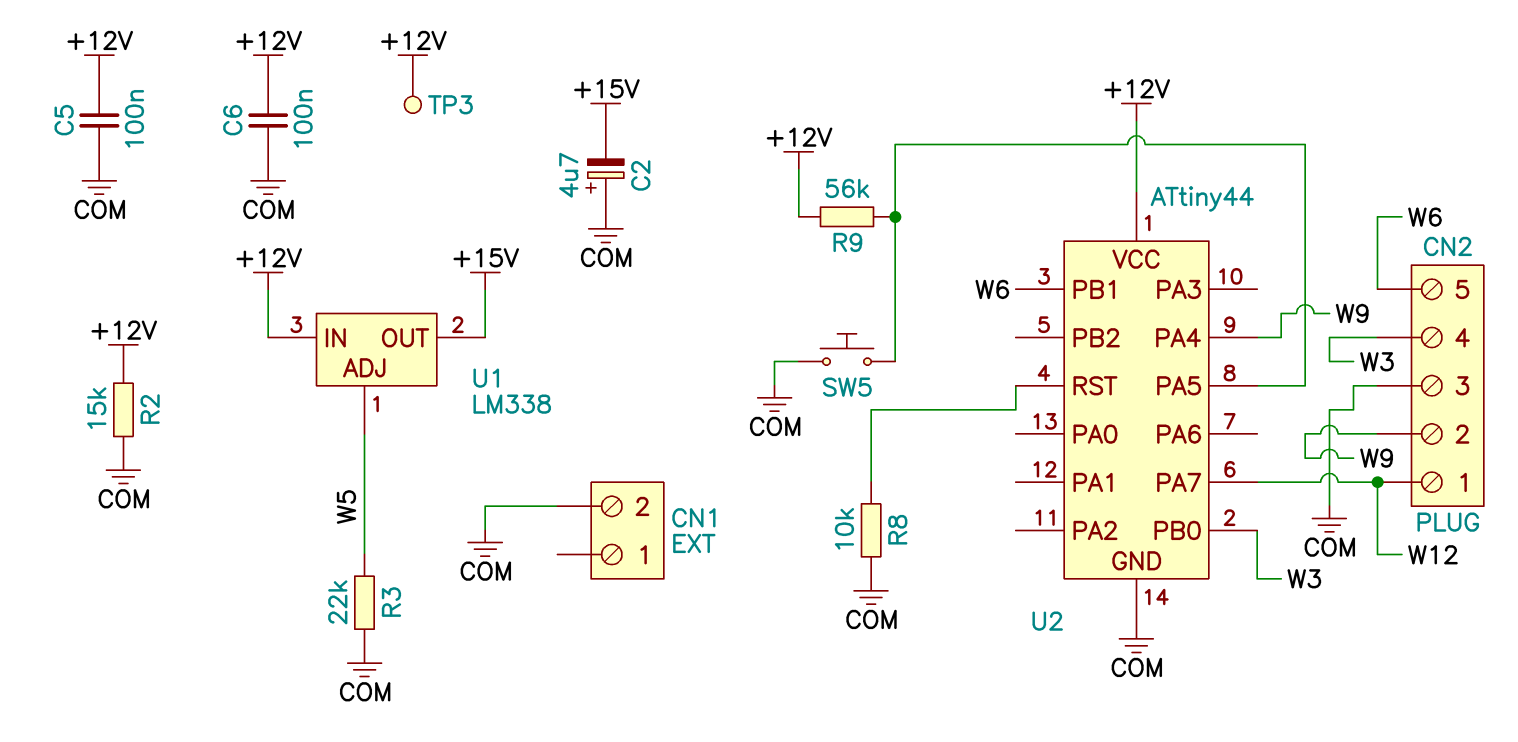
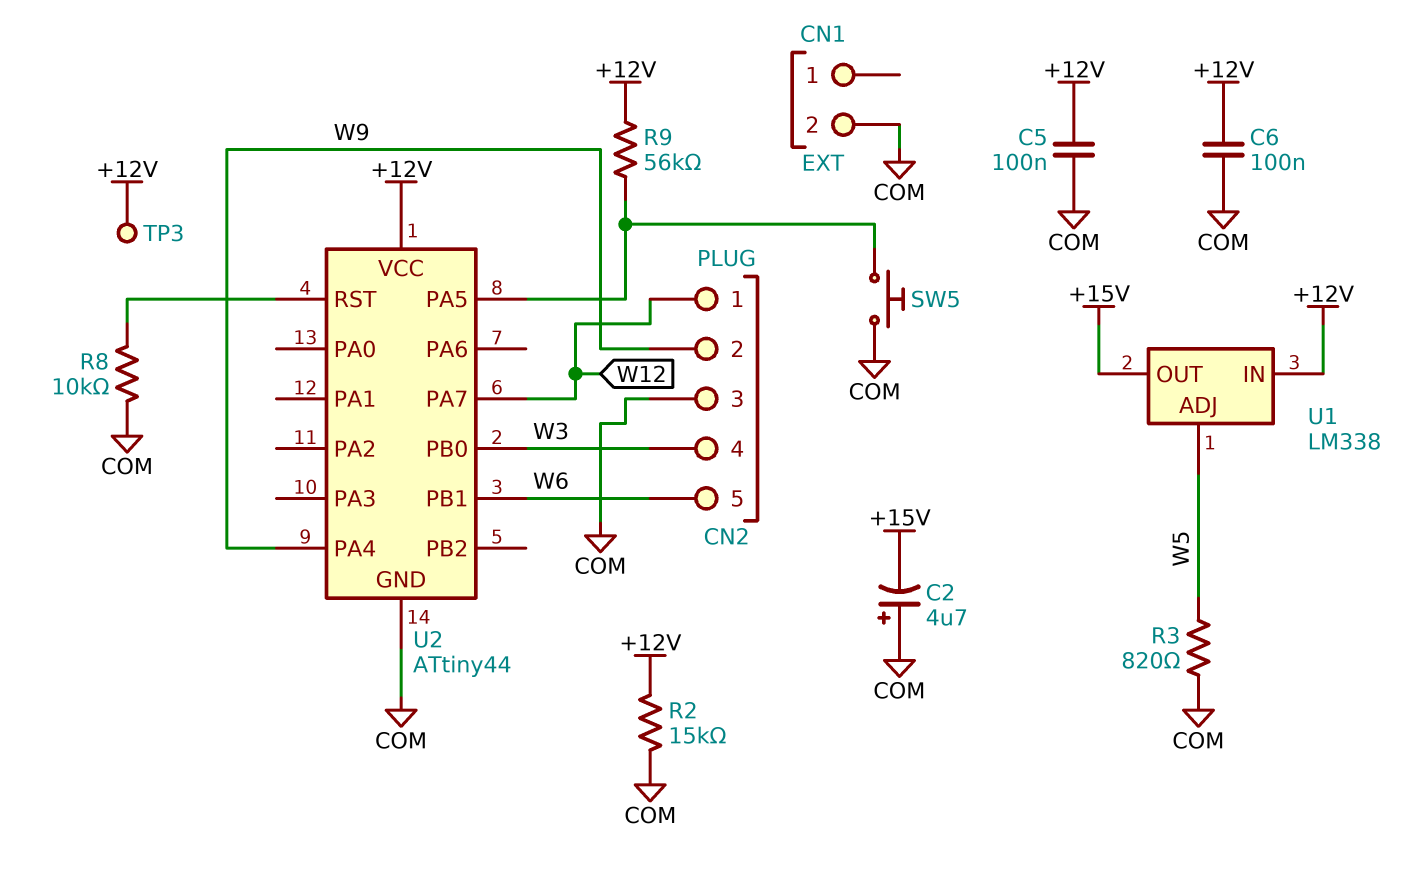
R3: 22k (COM, W5) -> 820 (COM, W5)

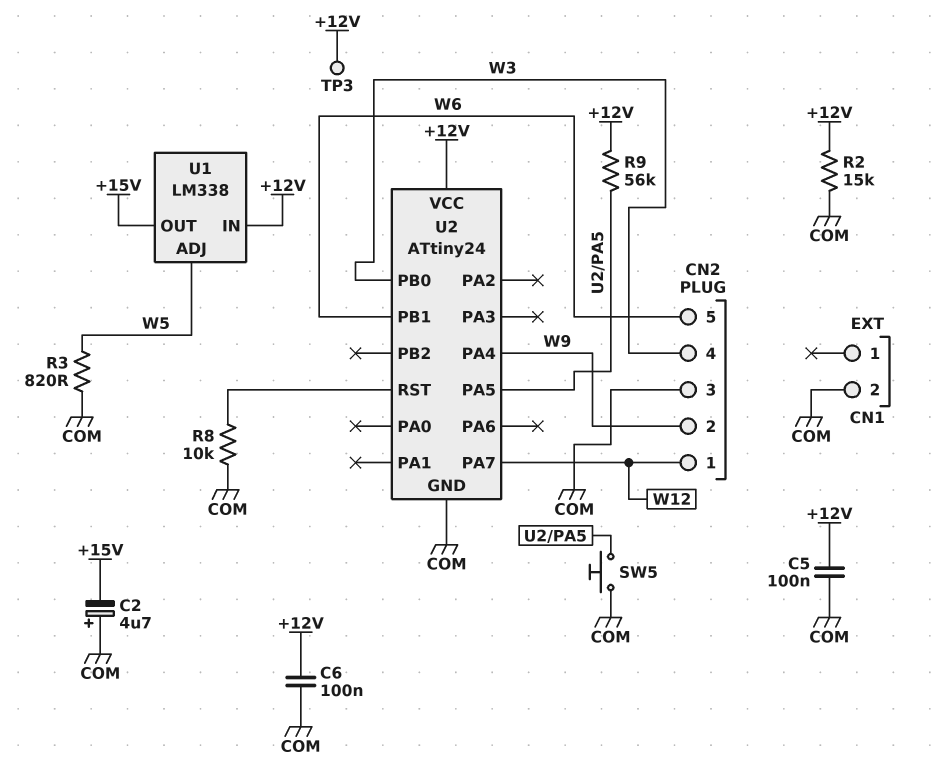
U2: ATtiny44 -> ATtiny24

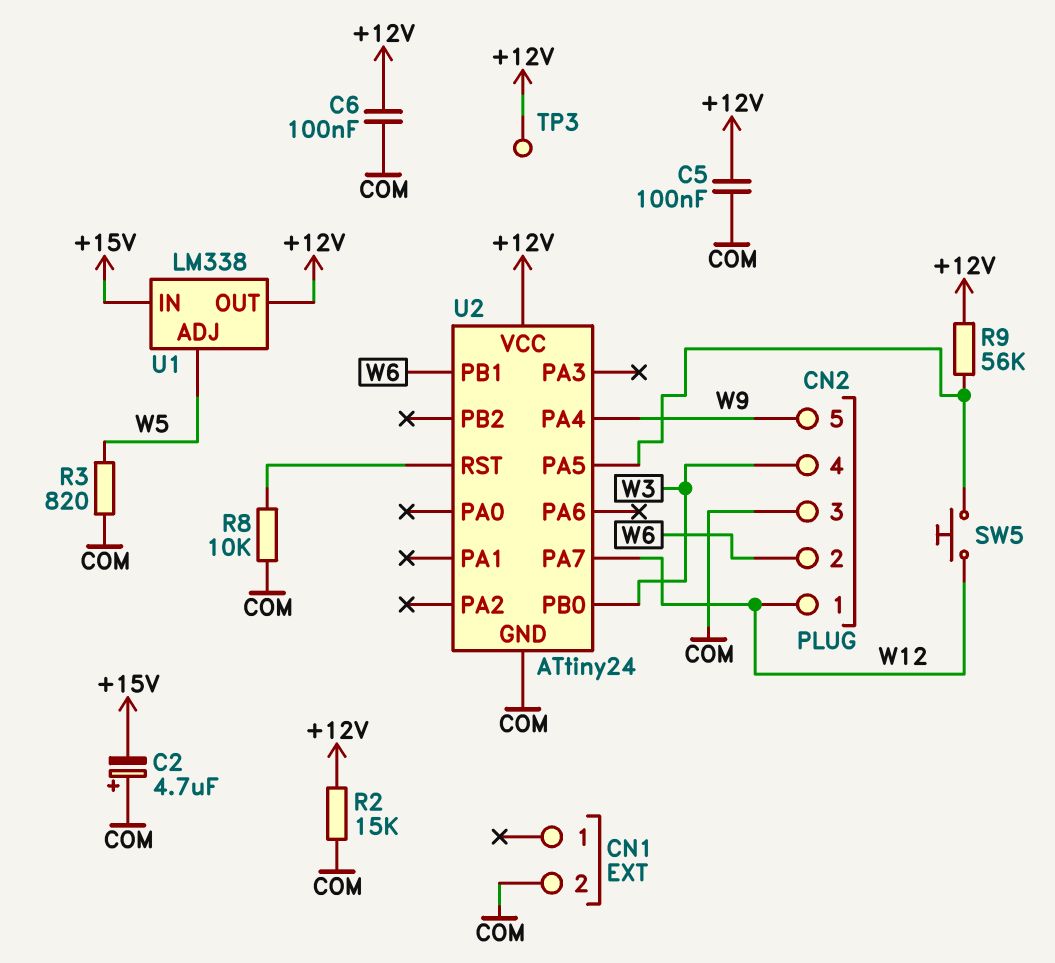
CN2 pin 2: W9 -> W6
CN2 pin 5: W6 -> W9
SW5: button (COM, U2/PA5) -> button (U2/PA5, W12)
U1 pin IN: +12V -> +15V
U1 pin OUT: +15V -> +12V

